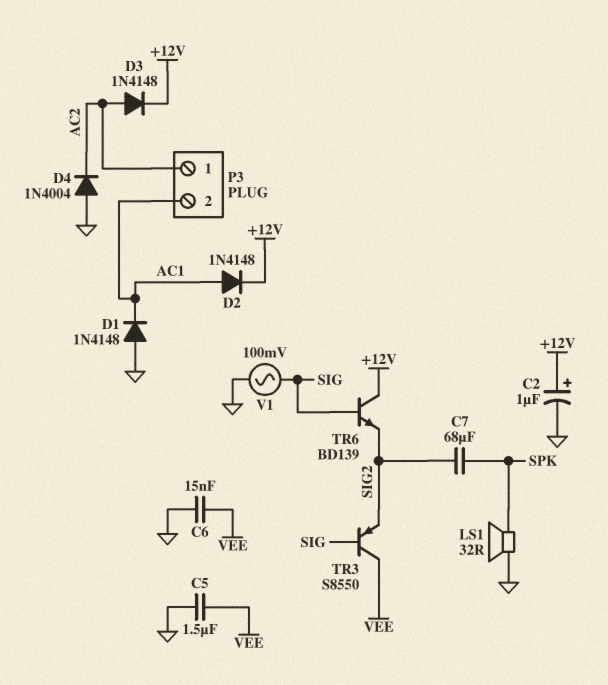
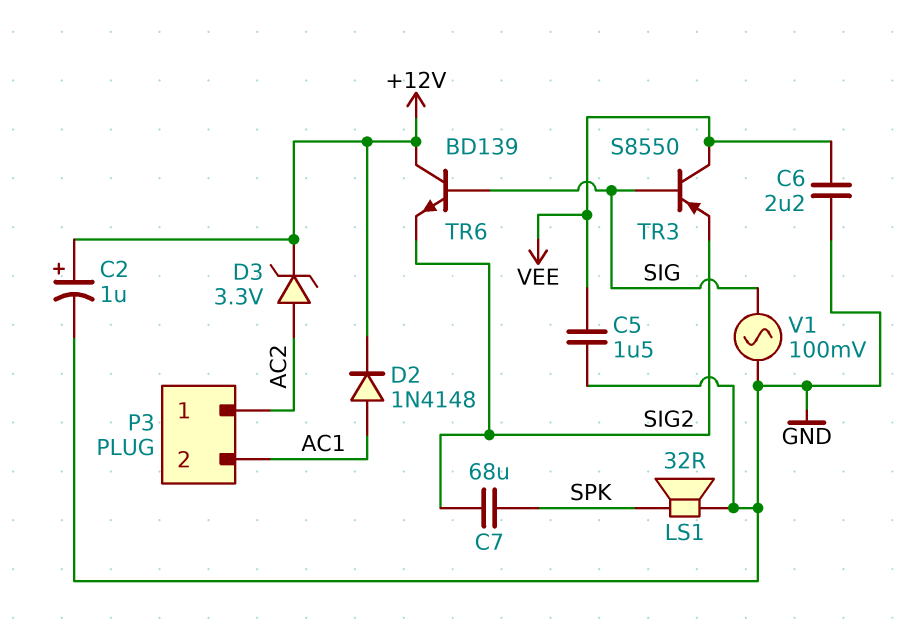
C6: 15nF (GND, VEE) -> 2.2uF (GND, VEE)
D1: diode 1N4148 (A GND, K AC1) -> none
D3: diode 1N4148 (A AC2, K +12V) -> zener 3.3V (A AC2, K +12V)
D4: diode 1N4004 (A GND, K AC2) -> none

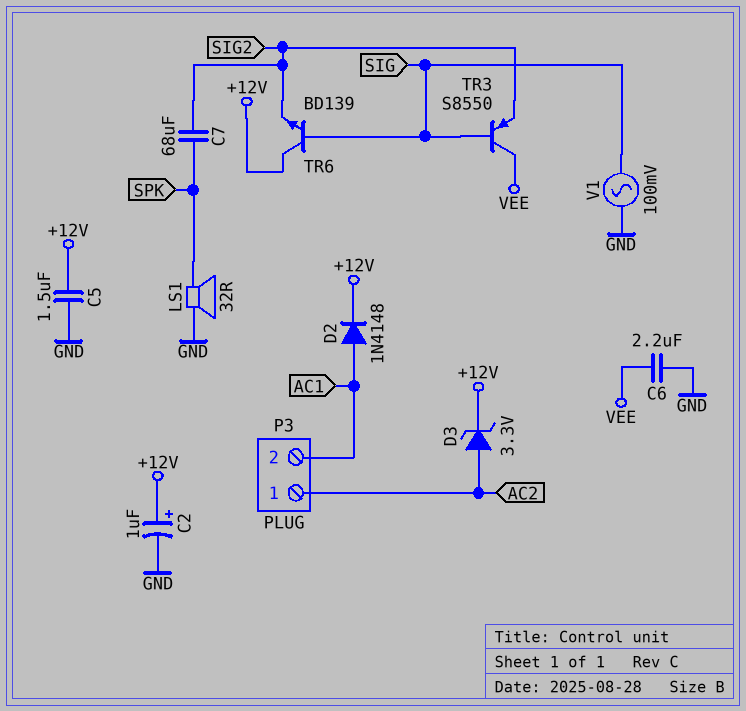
C5: 1.5uF (GND, VEE) -> 1.5uF (+12V, GND)

